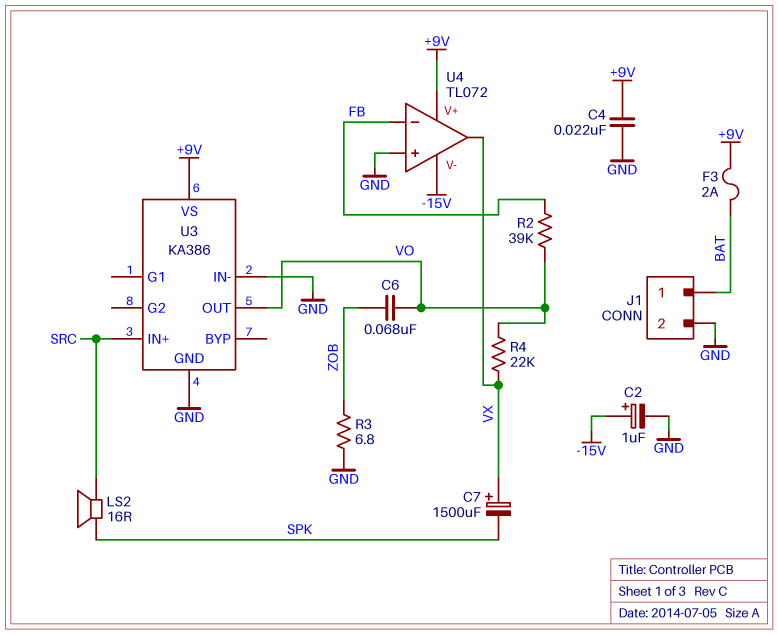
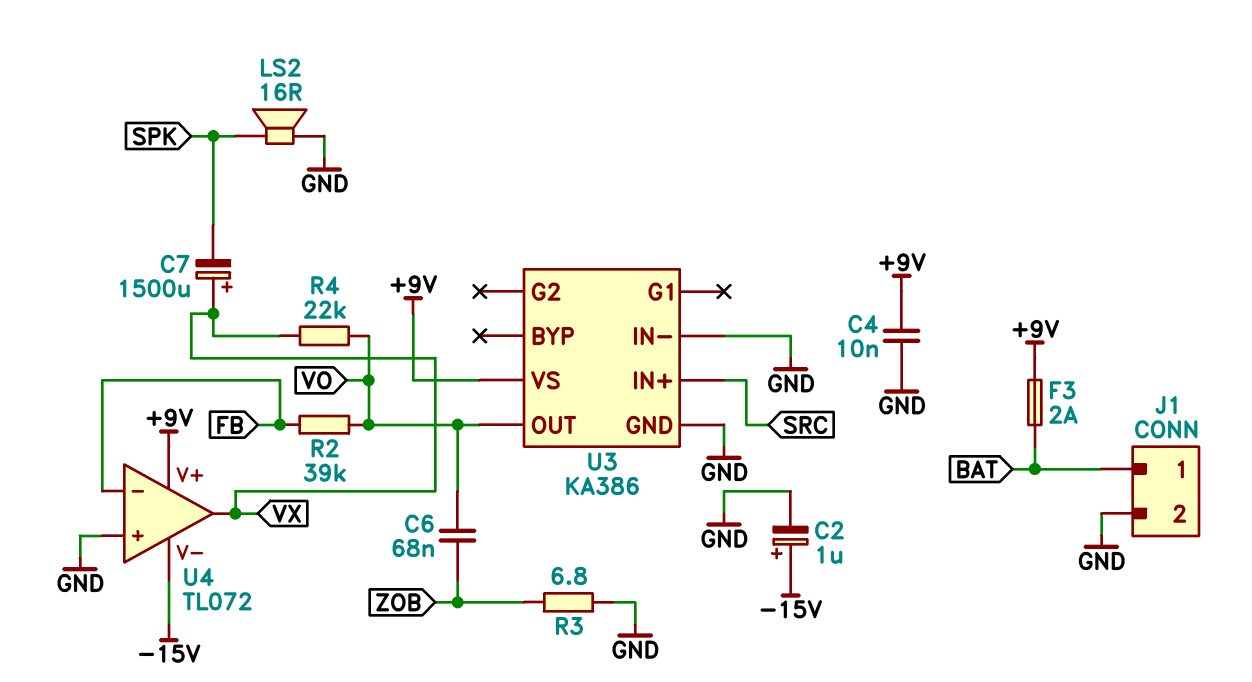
C4: 22nF (+9V, GND) -> 10nF (+9V, GND)
LS2: speaker 16R (SPK, SRC) -> speaker 16R (GND, SPK)

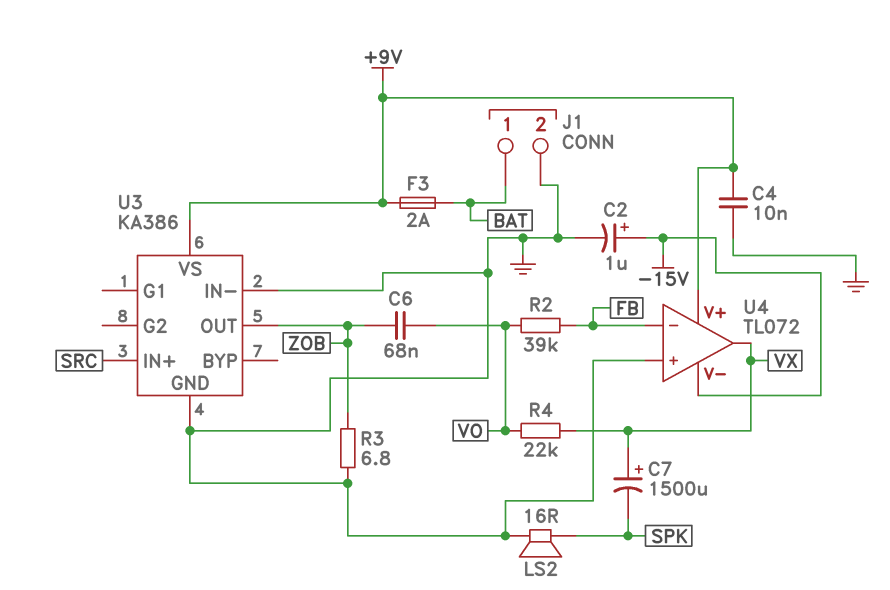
U3 pin OUT: VO -> ZOB

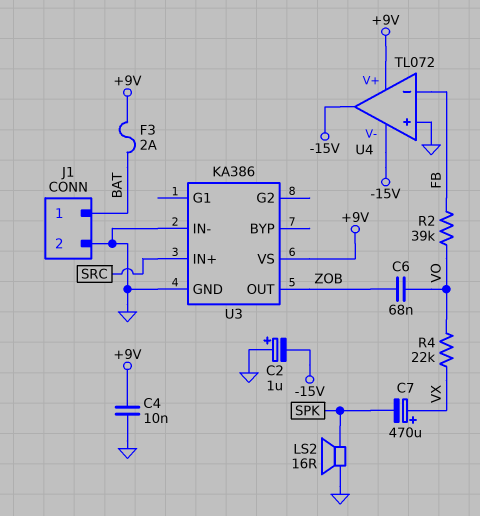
C2: 1uF (plus -15V, minus GND) -> 1uF (plus GND, minus -15V)
C7: 1500uF (plus VX, minus SPK) -> 470uF (plus VX, minus SPK)
R3: 6.8 (GND, ZOB) -> none
U4 pin out: VX -> -15V

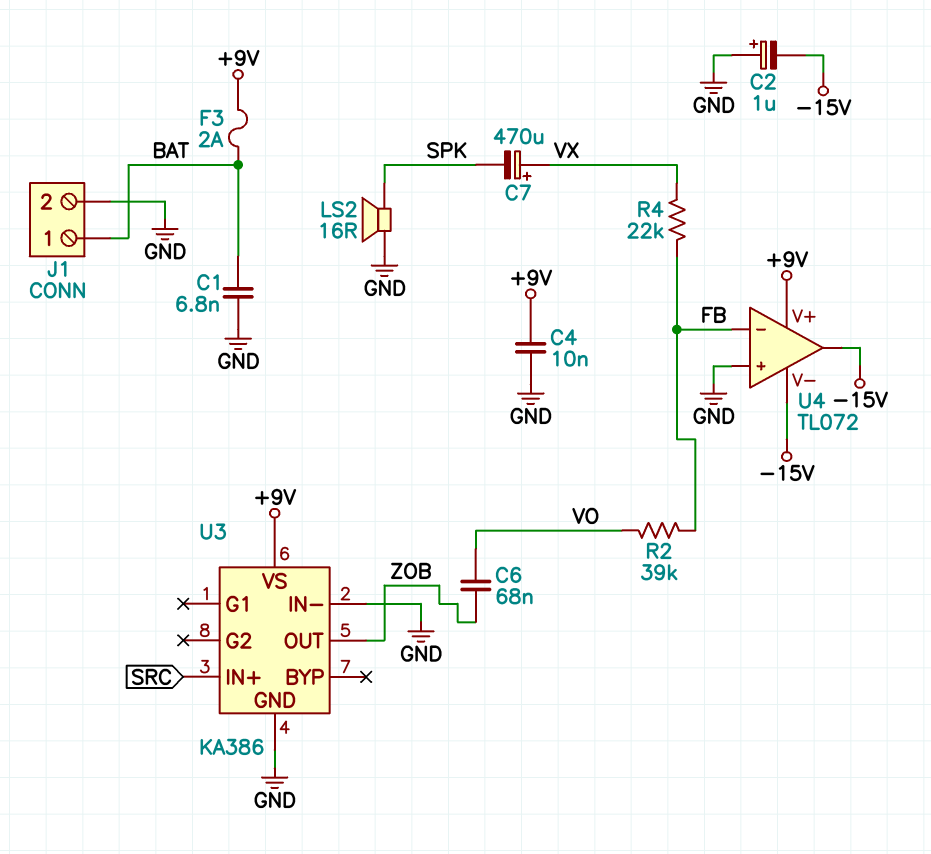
C1: none -> 6.8nF (BAT, GND)
R4: 22k (VO, VX) -> 22k (FB, VX)

